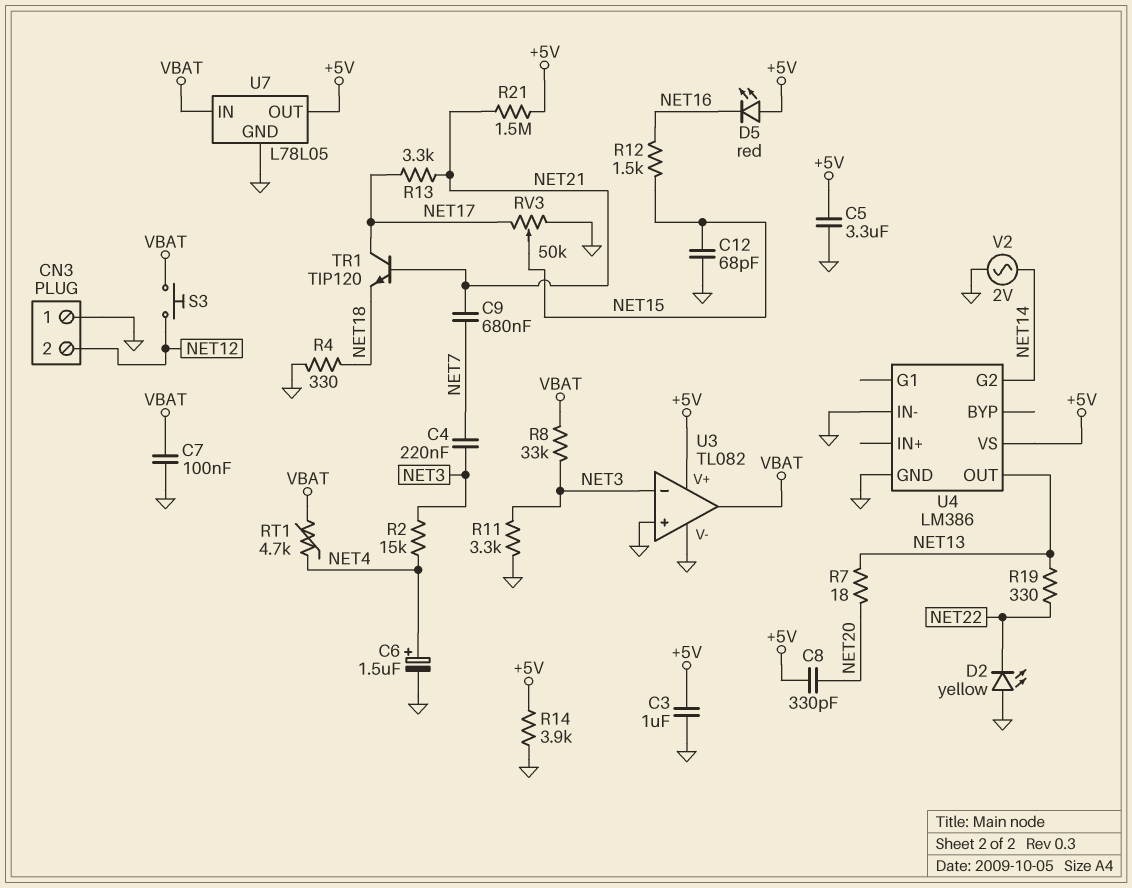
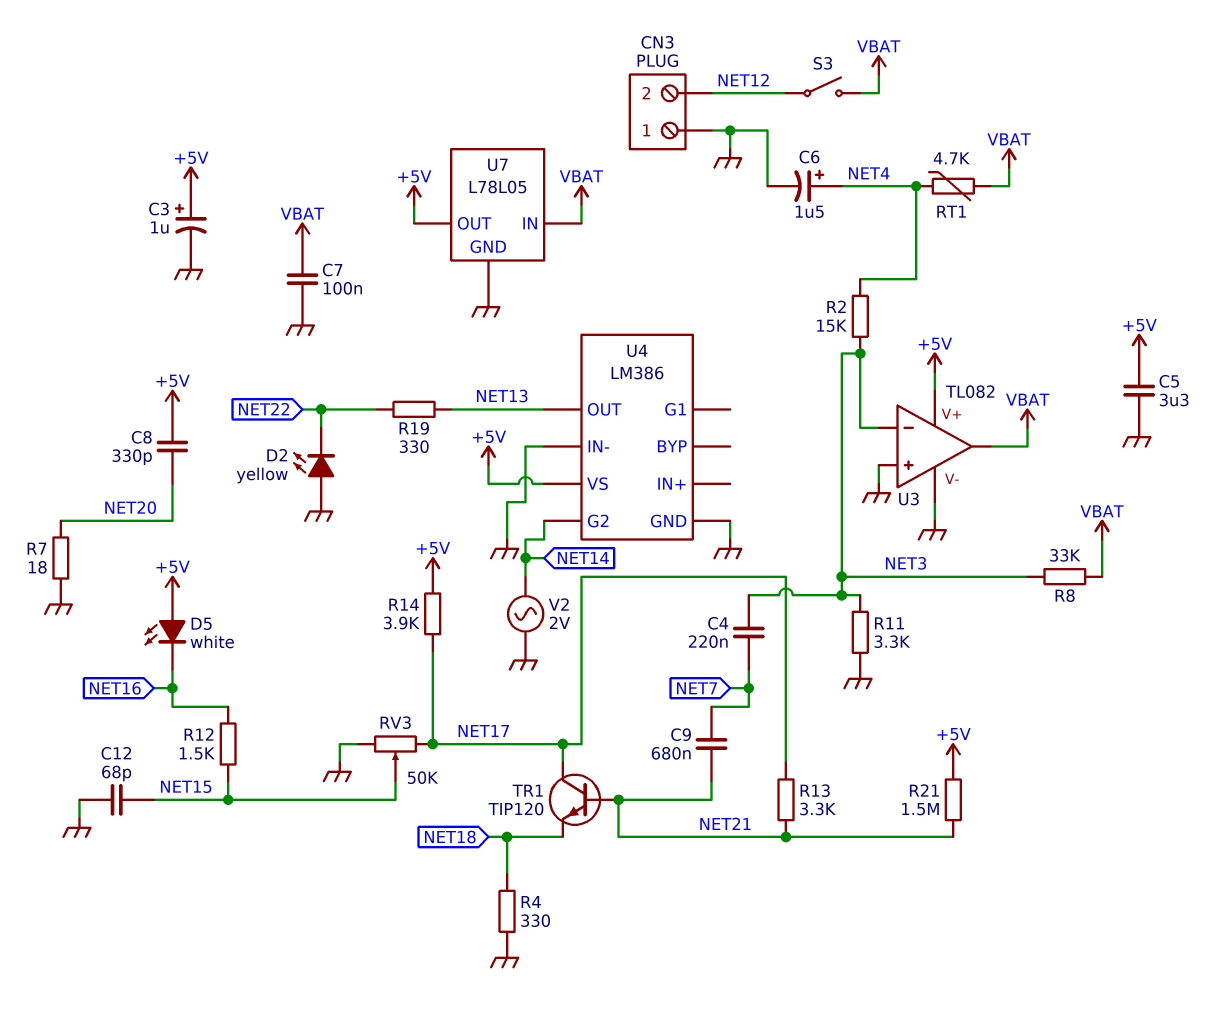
C3: 1uF (+5V, GND) -> 1uF (plus +5V, minus GND)
D5: LED red (A +5V, K NET16) -> LED white (A +5V, K NET16)
R7: 18 (NET13, NET20) -> 18 (GND, NET20)
R14: 3.9k (+5V, GND) -> 3.9k (+5V, NET17)
S3: button (NET12, VBAT) -> switch (NET12, VBAT)

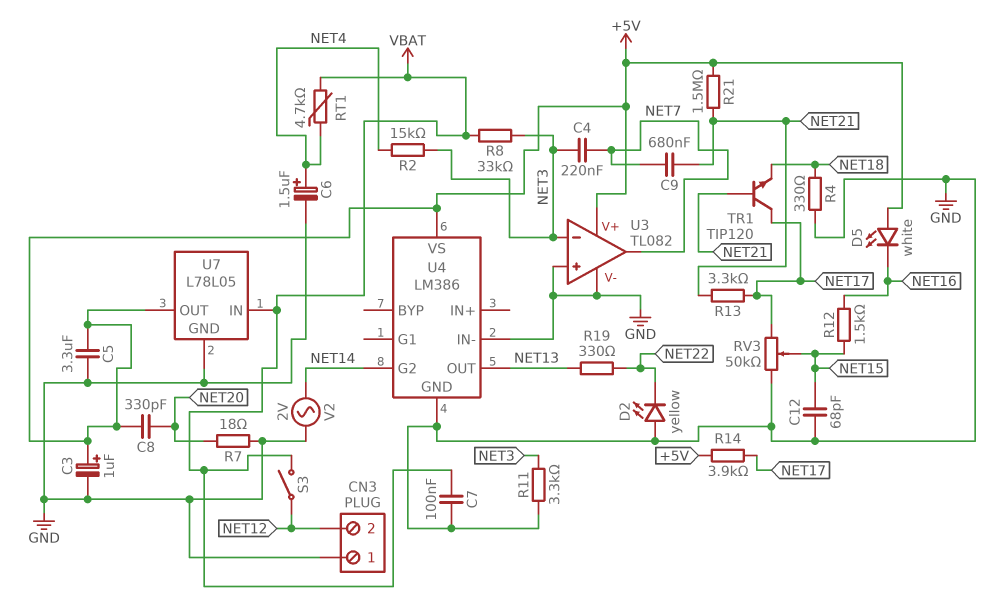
U3 pin out: VBAT -> NET7

